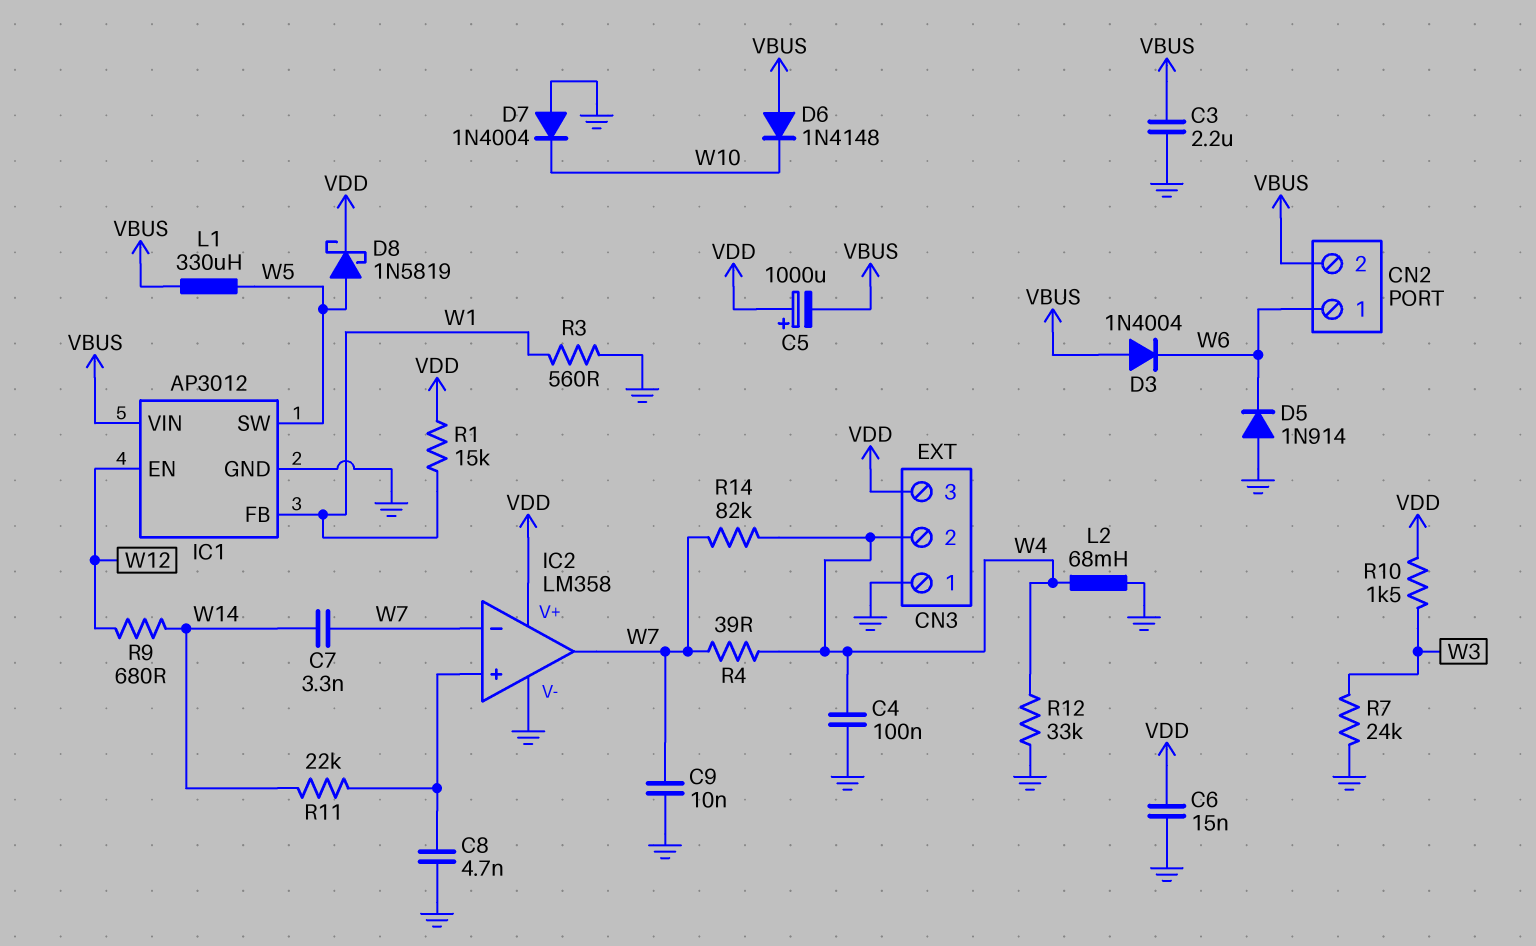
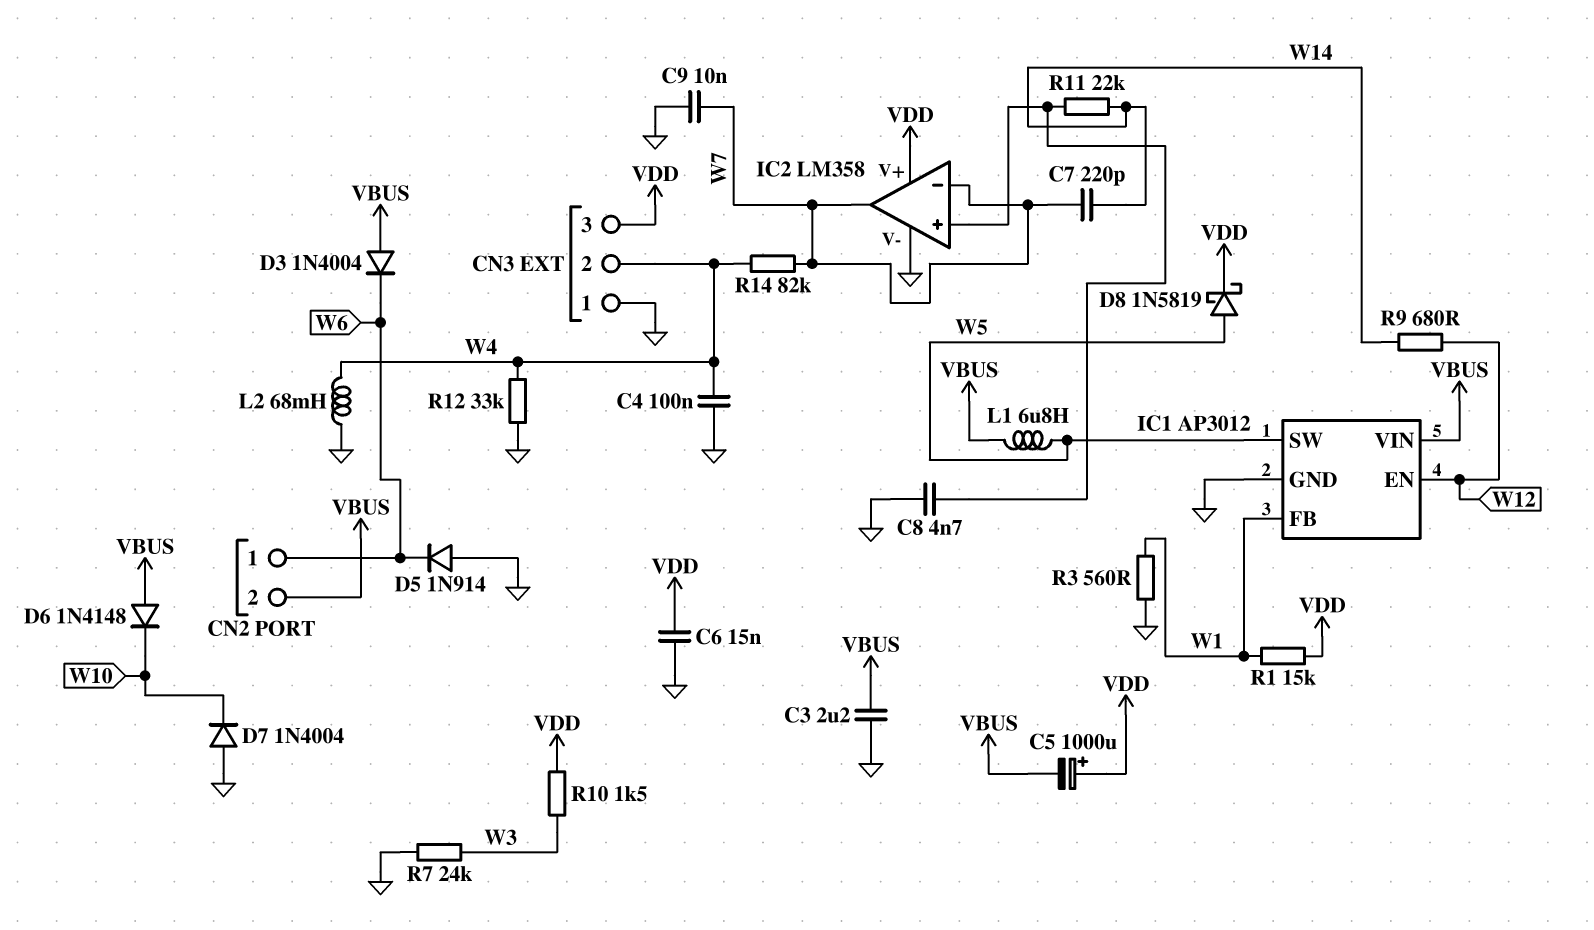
C7: 3.3nF (W7, W14) -> 220pF (W7, W14)
L1: 330uH (VBUS, W5) -> 6.8uH (VBUS, W5)
R4: 39 (W4, W7) -> none

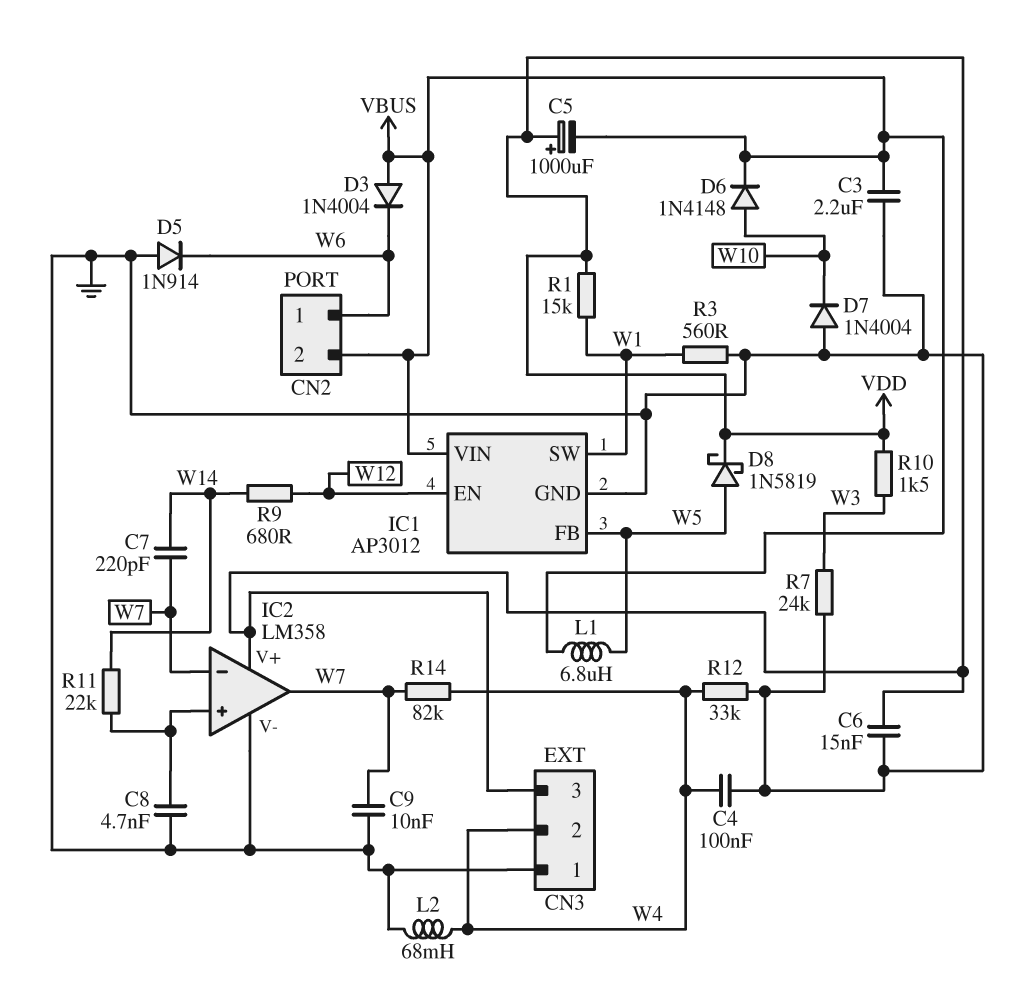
D6: diode 1N4148 (A VBUS, K W10) -> diode 1N4148 (A W10, K VBUS)
IC1 pin FB: W1 -> W5
IC1 pin SW: W5 -> W1

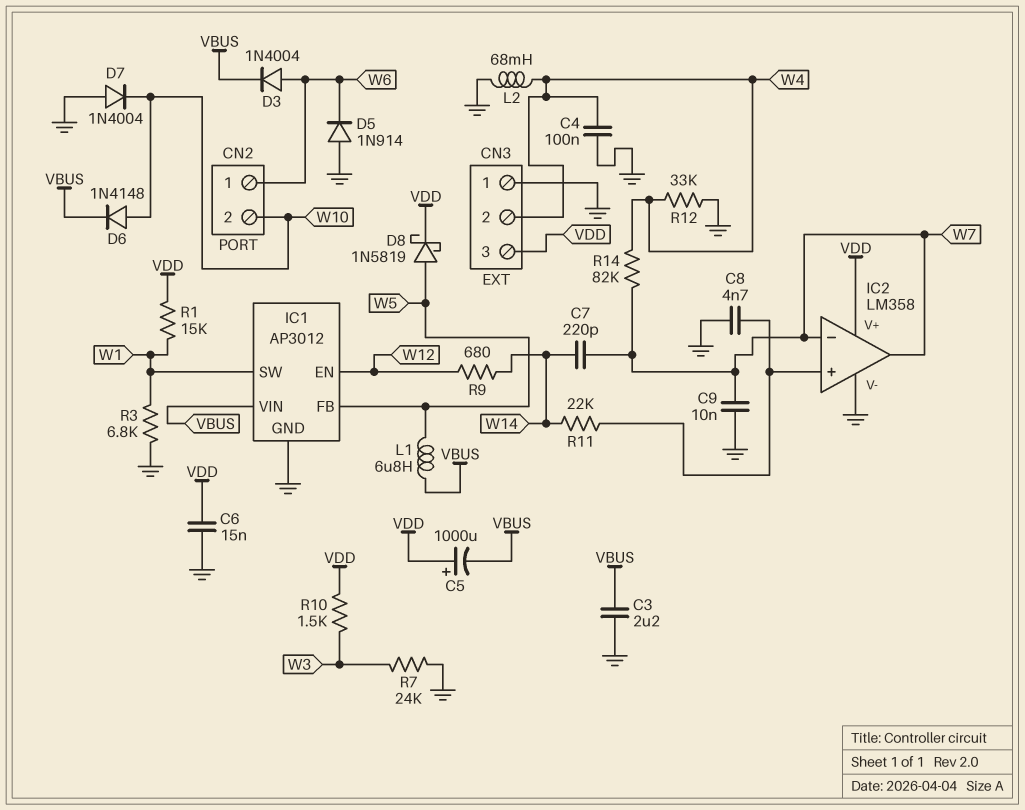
CN2 pin 2: VBUS -> W10
D3: diode 1N4004 (A VBUS, K W6) -> diode 1N4004 (A W6, K VBUS)
R3: 560 (GND, W1) -> 6.8k (GND, W1)

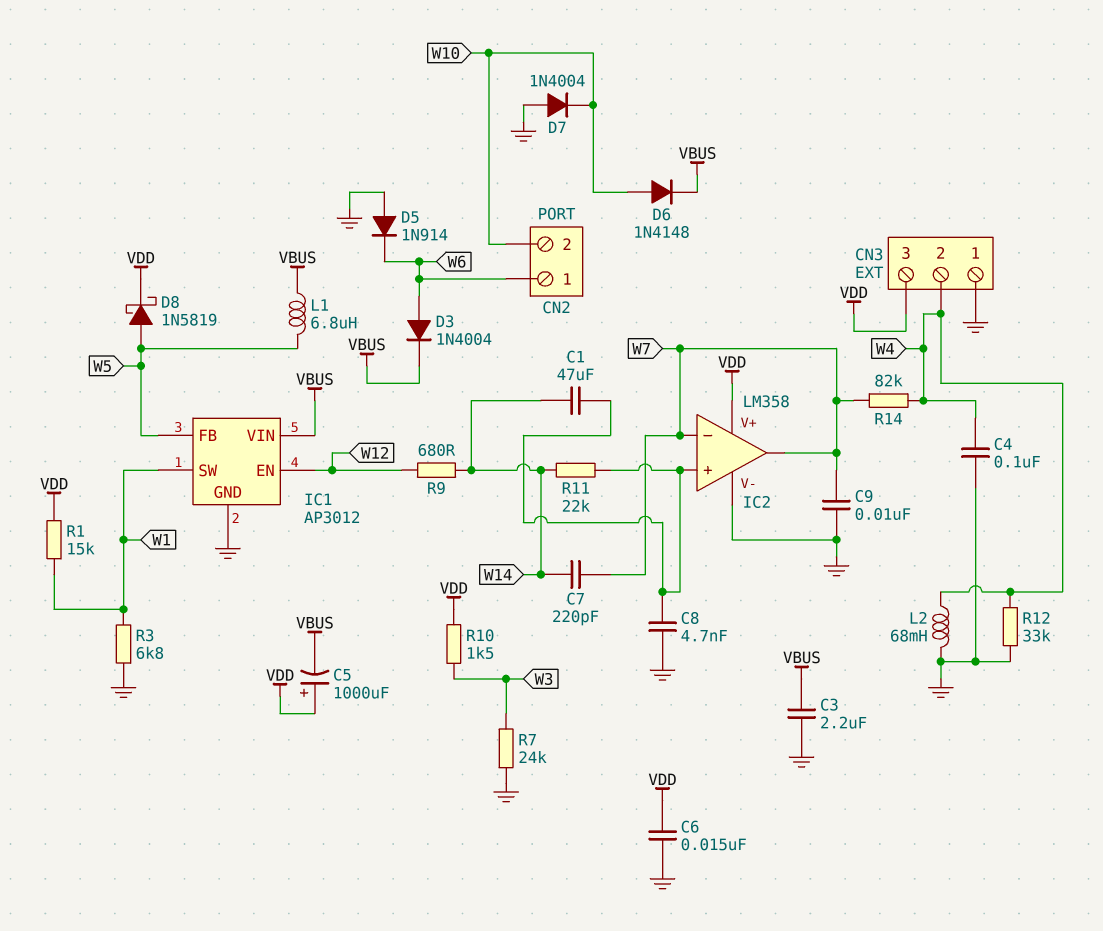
C1: none -> 47uF (IC2/in+, W14)

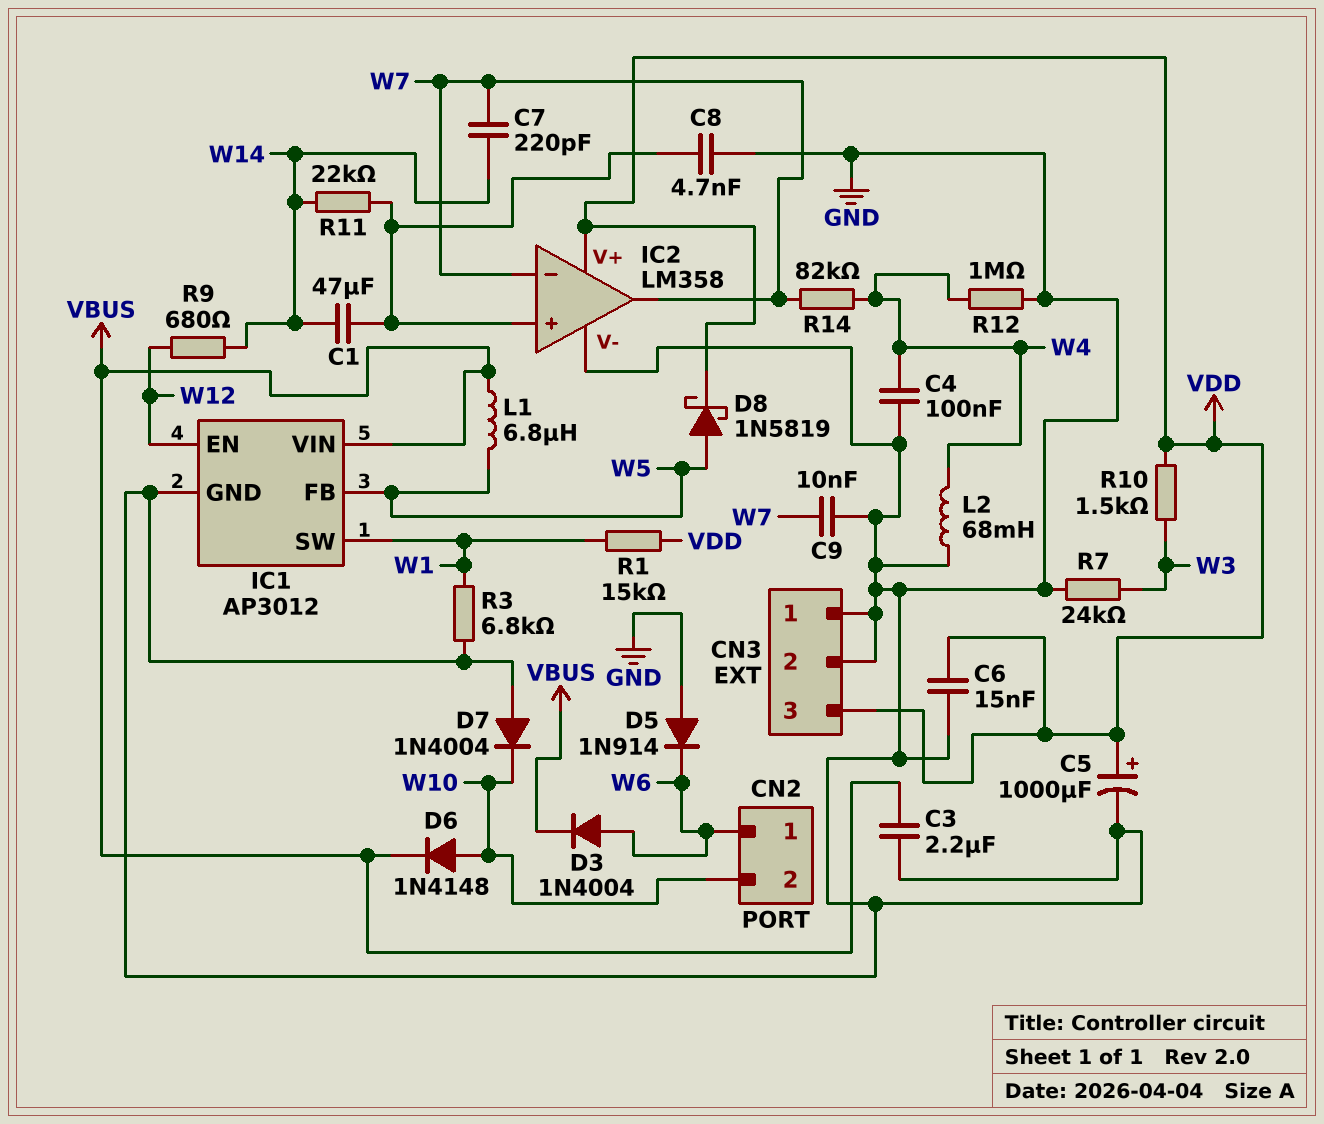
C5: 1000uF (plus VDD, minus VBUS) -> 1000uF (plus VDD, minus GND)
CN3 pin 2: W4 -> GND
R12: 33k (GND, W4) -> 1M (GND, W4)

